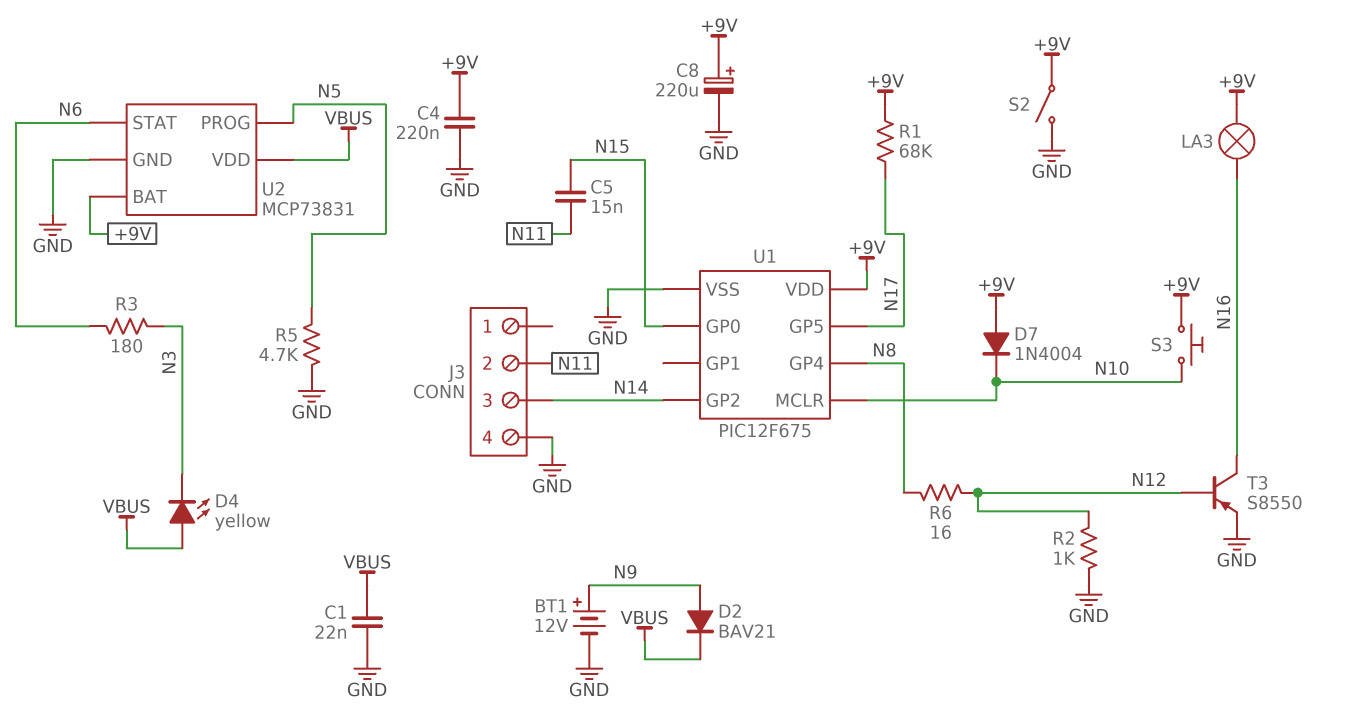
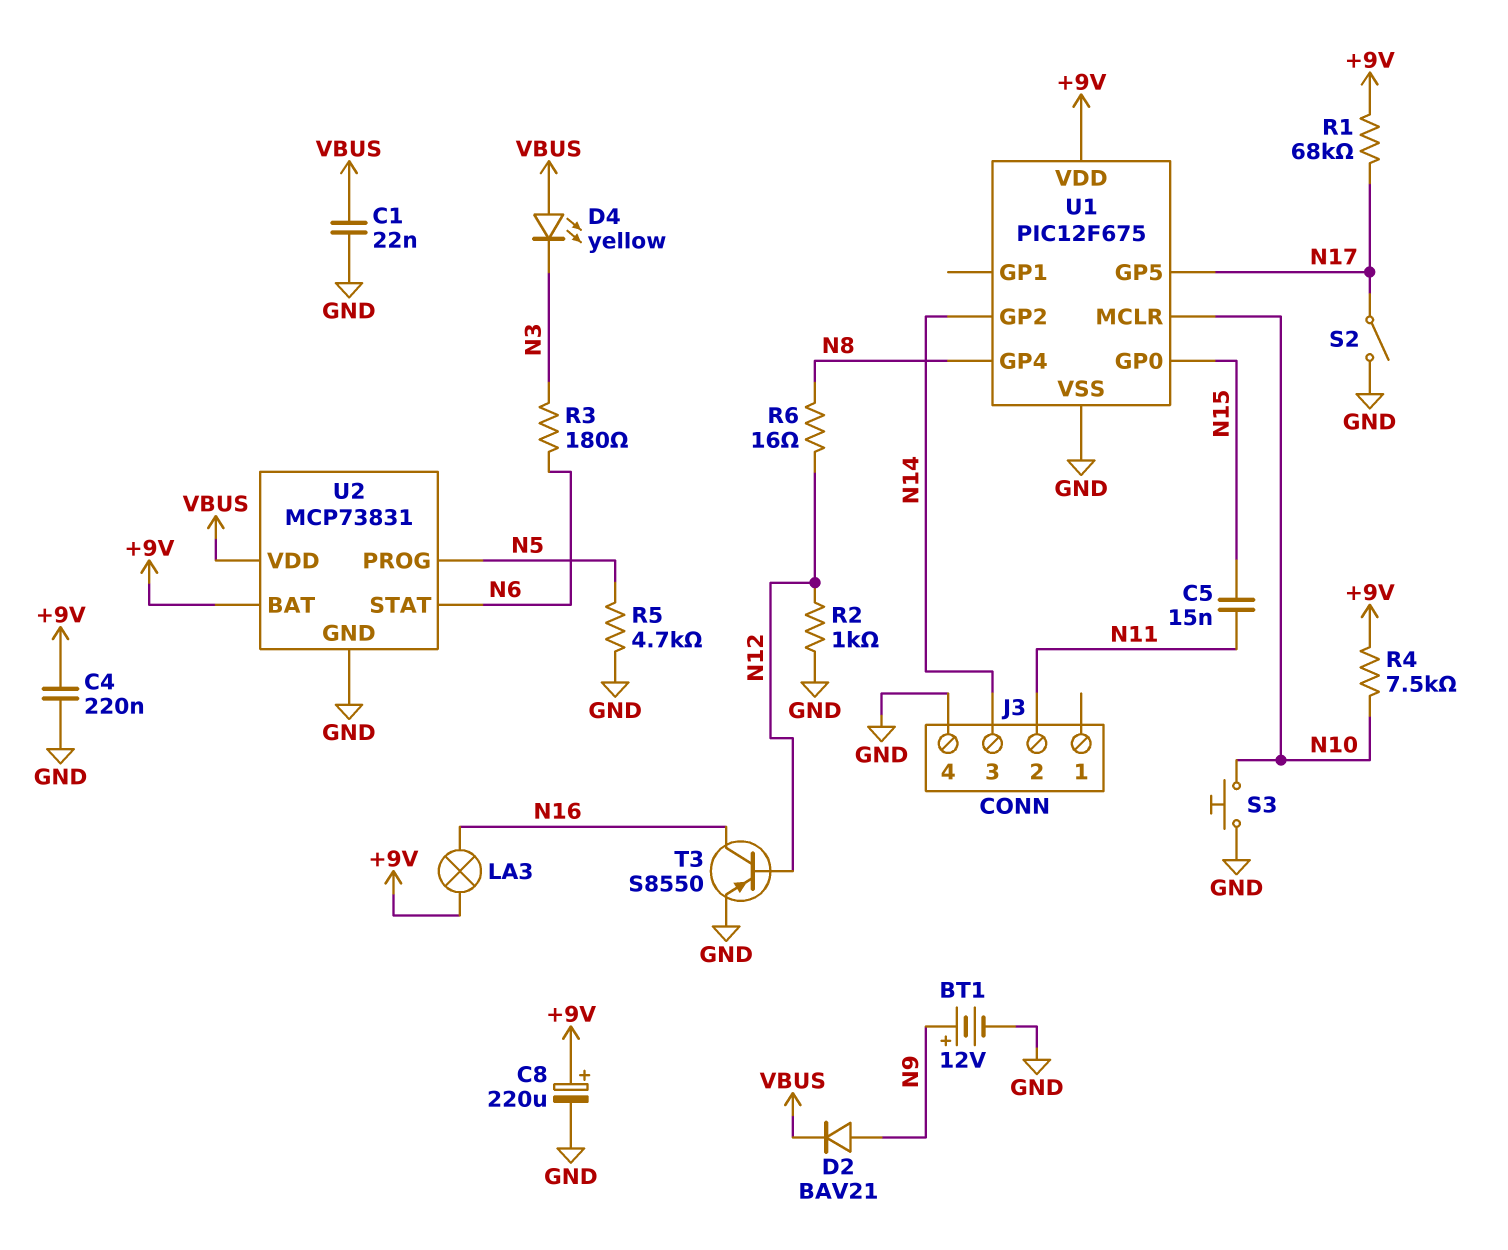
D7: diode 1N4004 (A +9V, K N10) -> none
R4: none -> 7.5k (+9V, N10)
S2: switch (+9V, GND) -> switch (GND, N17)
S3: button (+9V, N10) -> button (GND, N10)

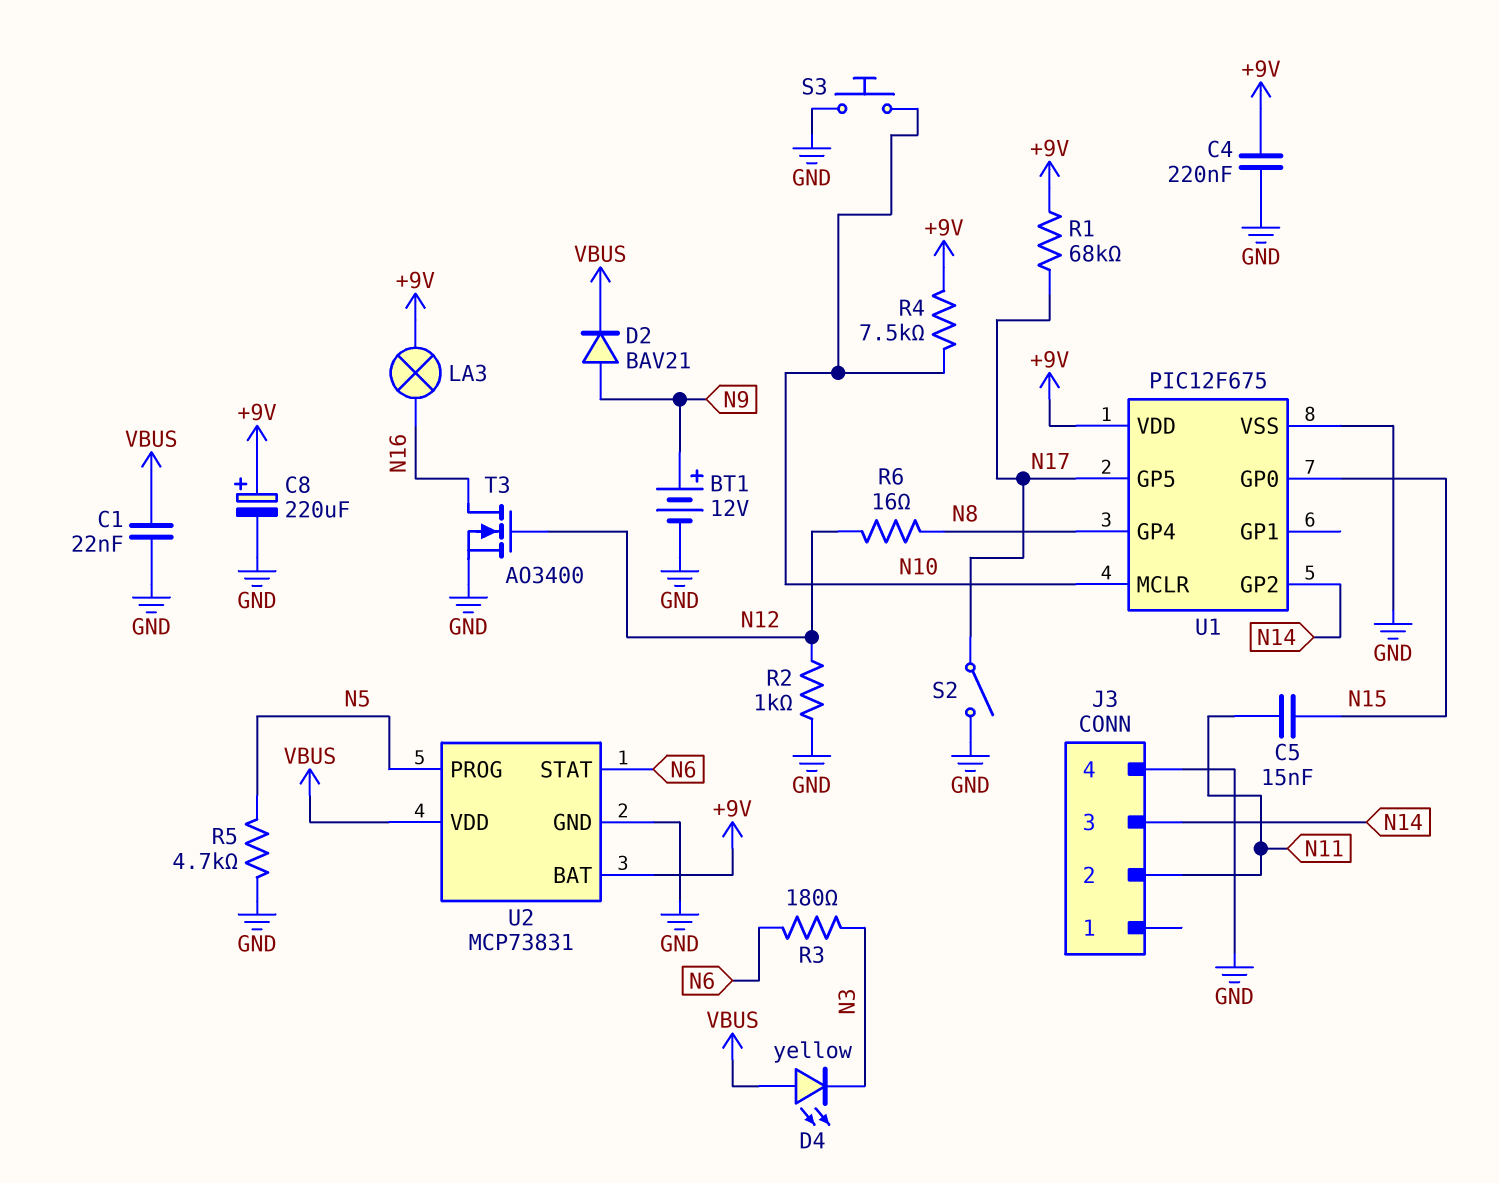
T3: PNP S8550 (B N12, C N16, E GND) -> NMOS AO3400 (G N12, D N16, S GND)

